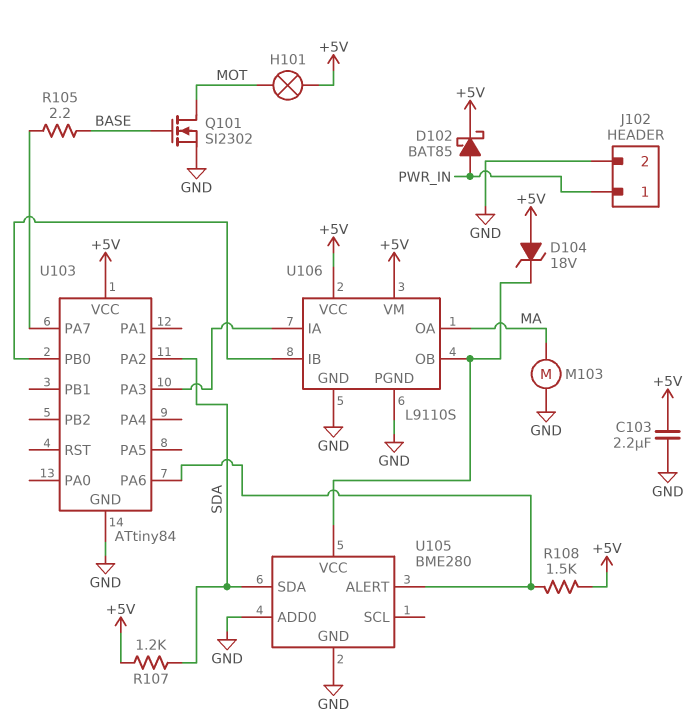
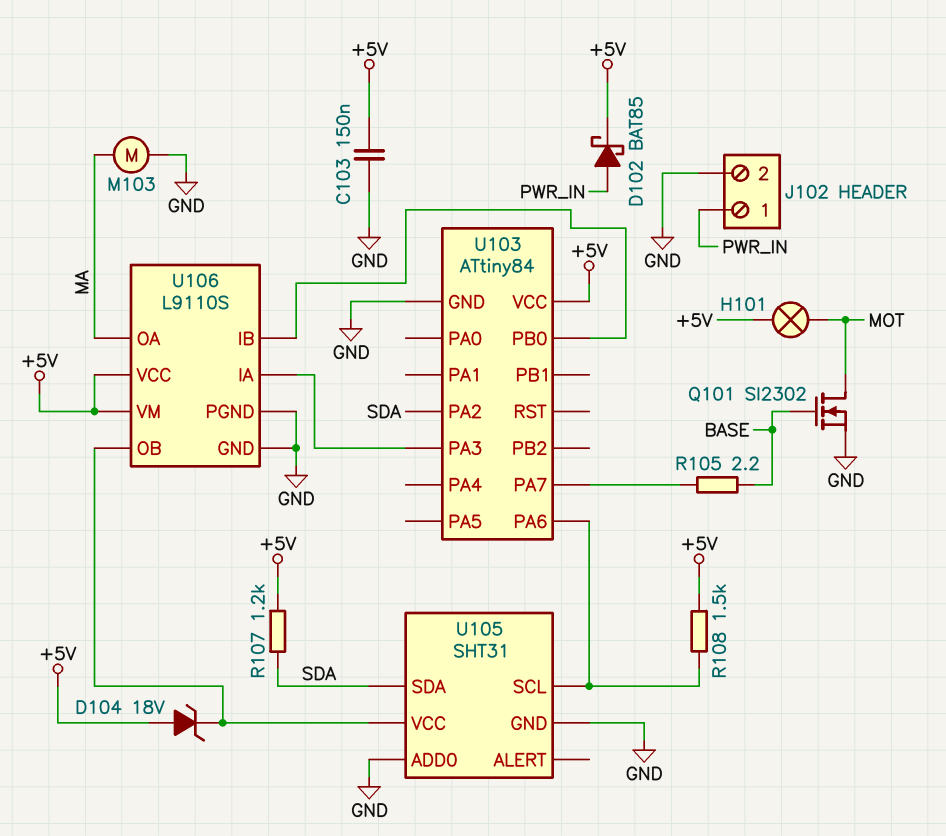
C103: 2.2uF (+5V, GND) -> 150nF (+5V, GND)
U105: BME280 -> SHT31
U105 pin ALERT: U103/PA6 -> none
U105 pin SCL: none -> U103/PA6

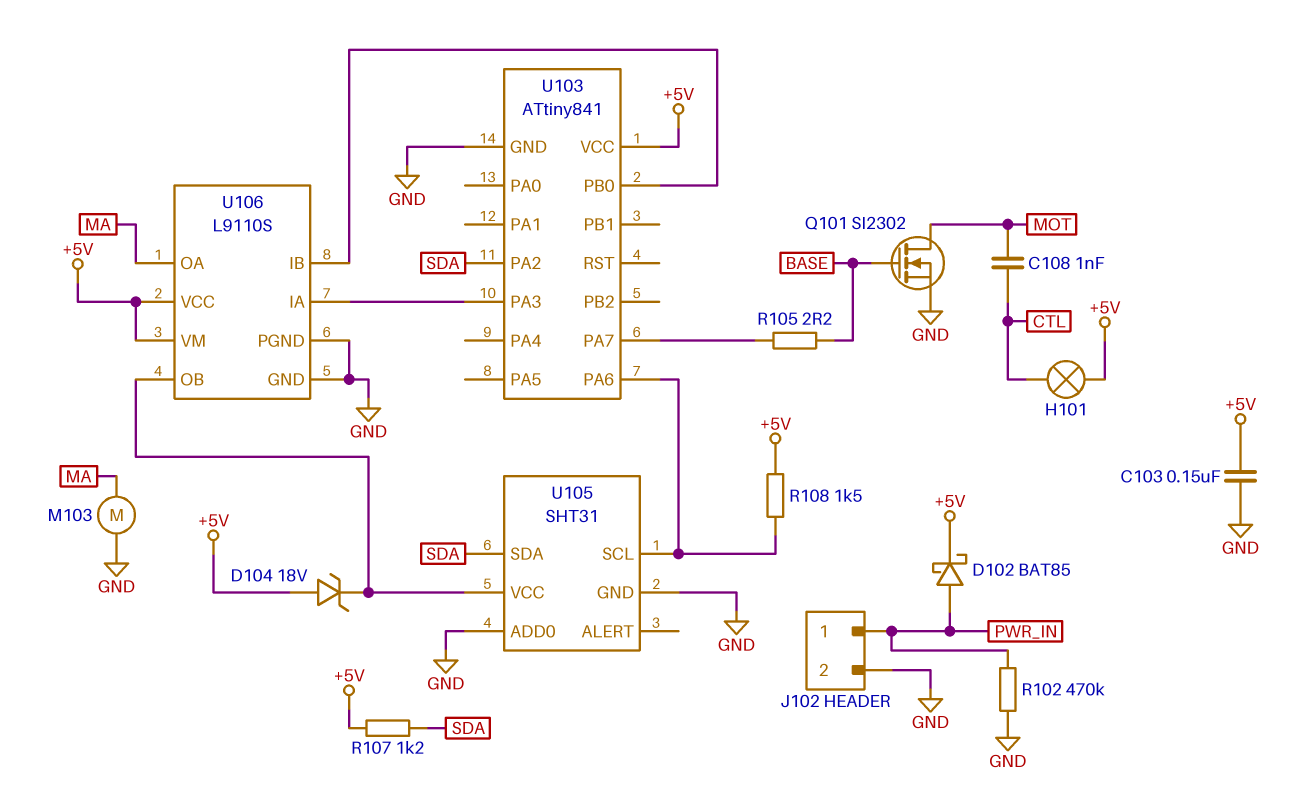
C108: none -> 1nF (CTL, MOT)
H101: lamp (+5V, MOT) -> lamp (+5V, CTL)
R102: none -> 470k (GND, PWR_IN)
U103: ATtiny84 -> ATtiny841

